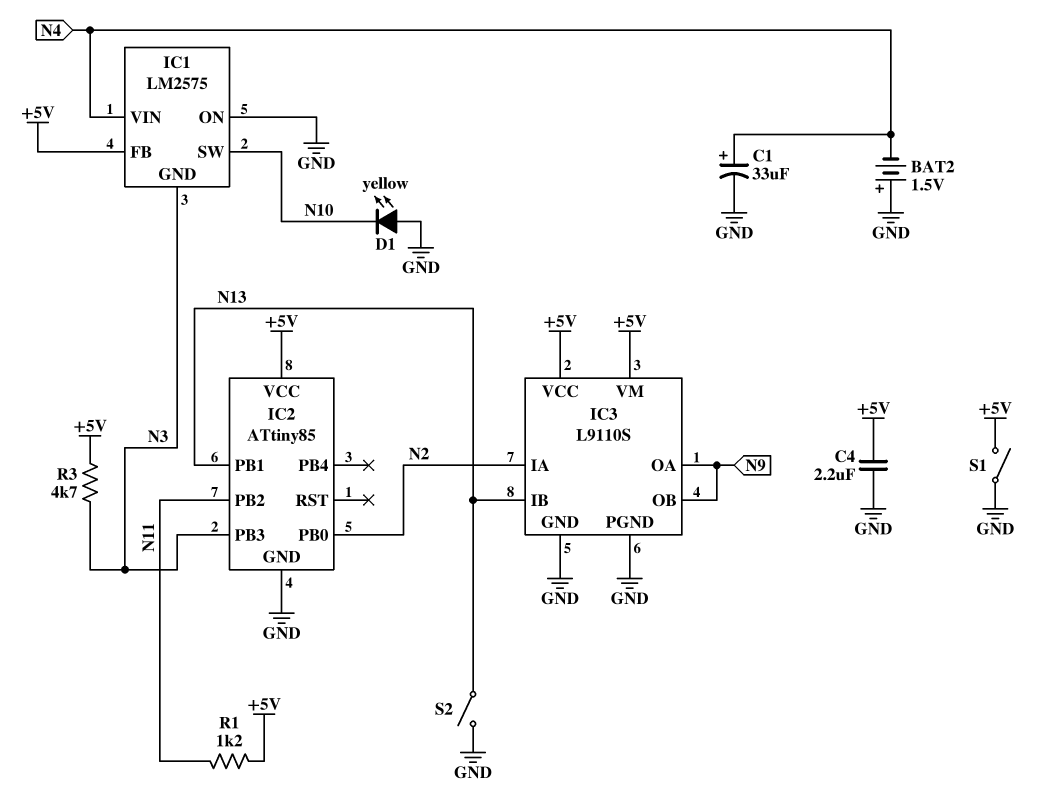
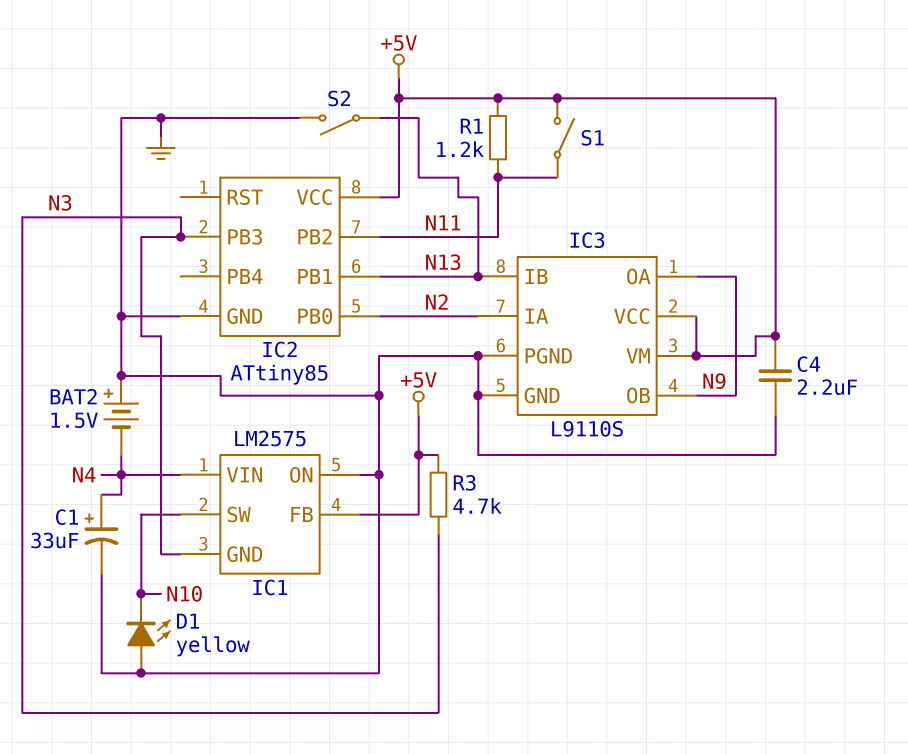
S1: switch (+5V, GND) -> switch (+5V, N11)

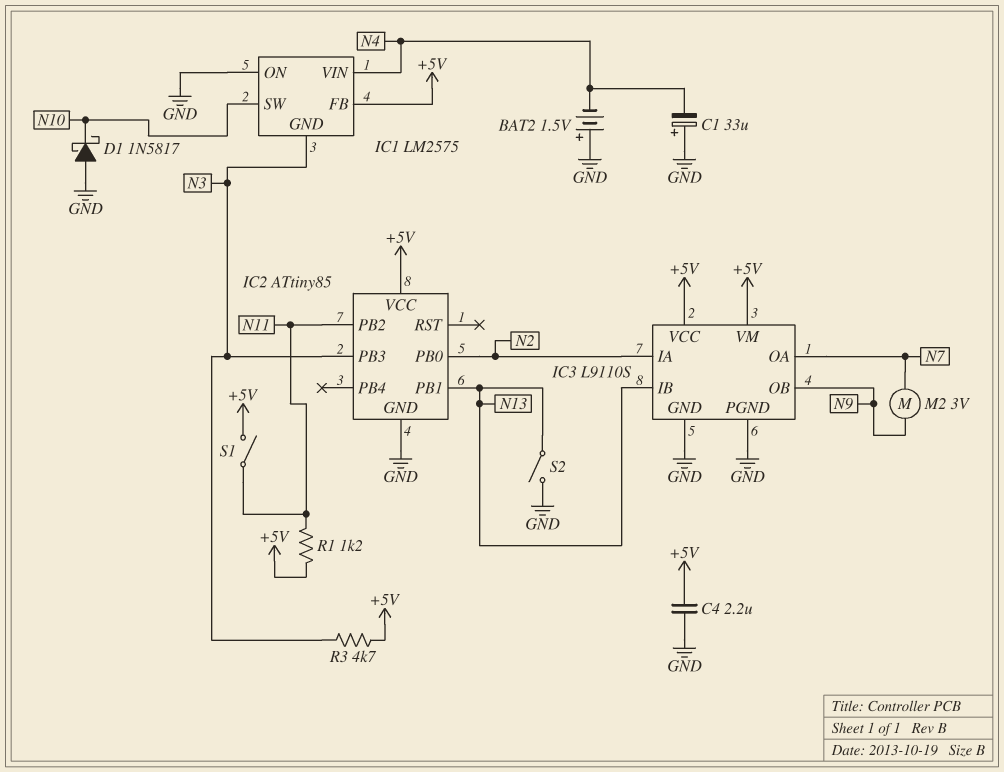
C1: 33uF (plus N4, minus GND) -> 33uF (plus GND, minus N4)
D1: LED yellow (A GND, K N10) -> schottky 1N5817 (A GND, K N10)
IC3 pin OA: N9 -> N7
M2: none -> motor 3V (N7, N9)

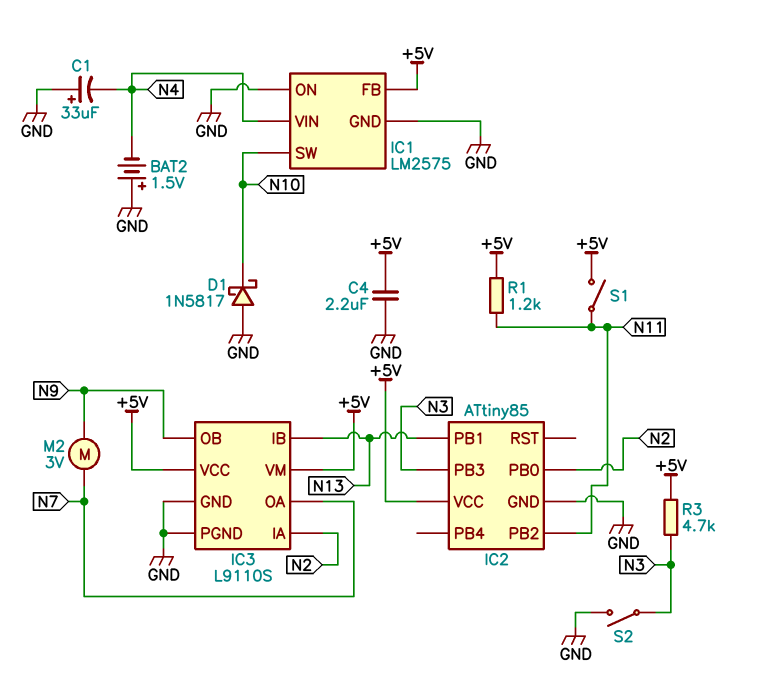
IC1 pin GND: N3 -> GND
S2: switch (GND, N13) -> switch (GND, N3)

